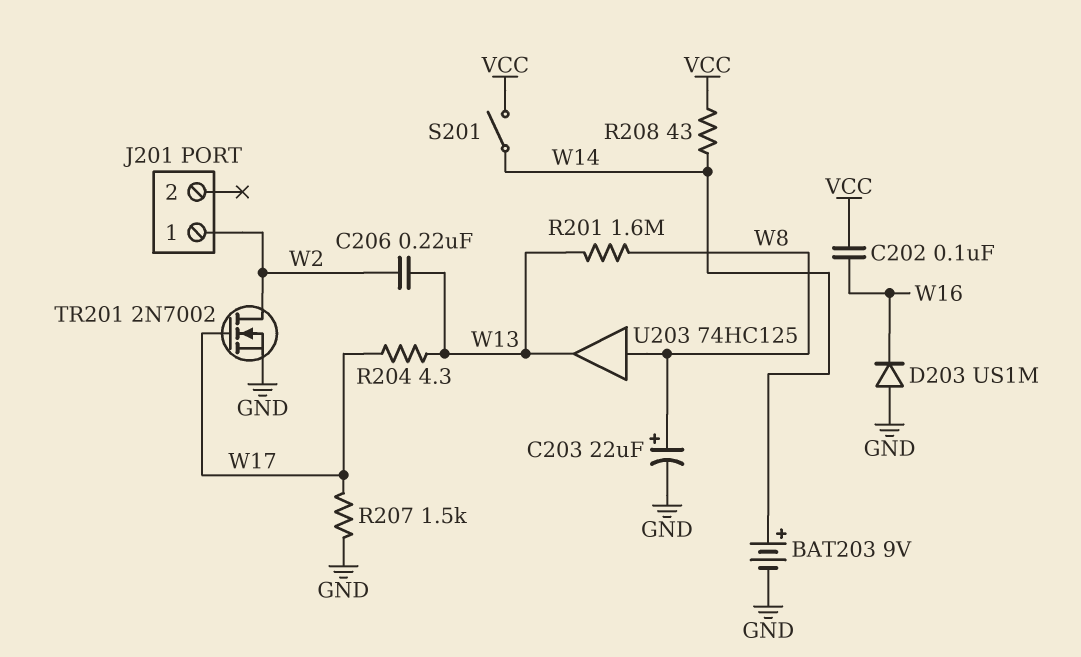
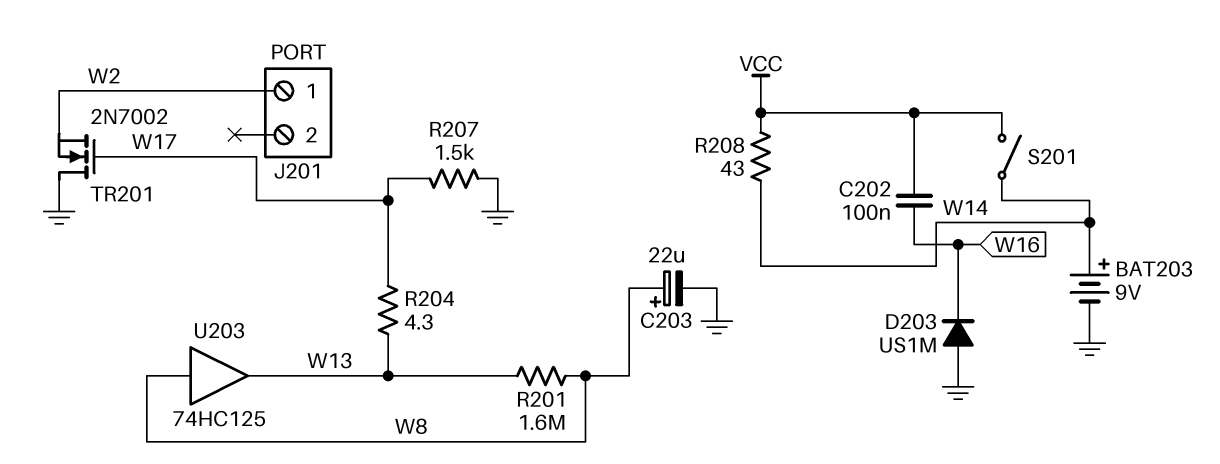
C206: 220nF (W2, W13) -> none
TR201: NMOS 2N7002 (G W17, D W2, S GND) -> NMOS 2N7002 (G W17, D GND, S W2)

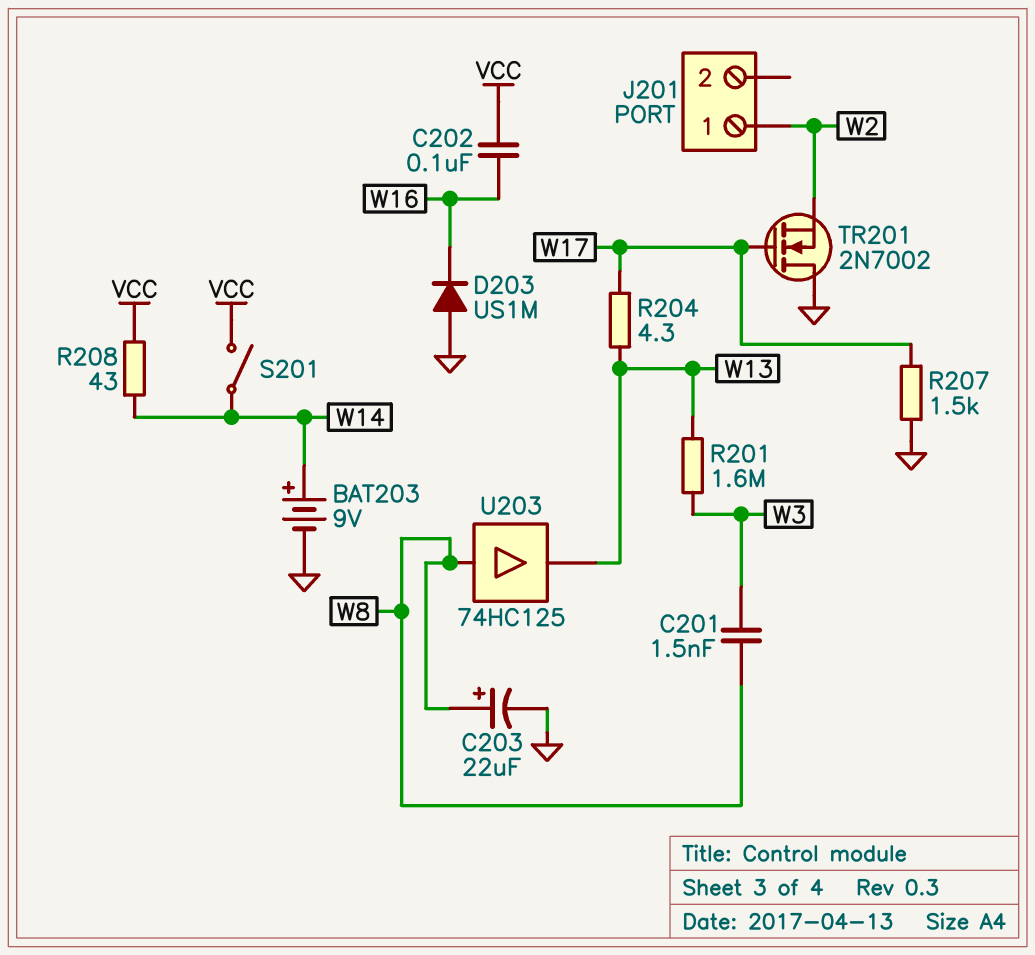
C201: none -> 1.5nF (W3, W8)
R201: 1.6M (W8, W13) -> 1.6M (W3, W13)

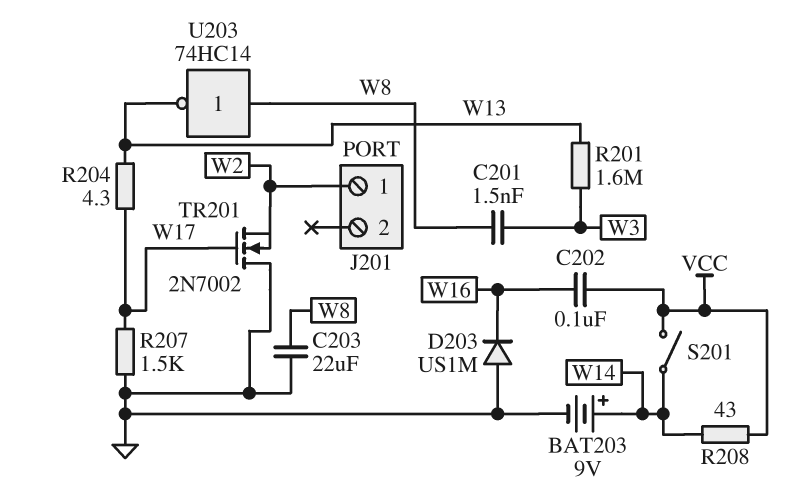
C203: 22uF (plus W8, minus GND) -> 22uF (GND, W8)
U203: buffer 74HC125 (in W8, out W13) -> NOT 74HC14 (in W8, out W13)

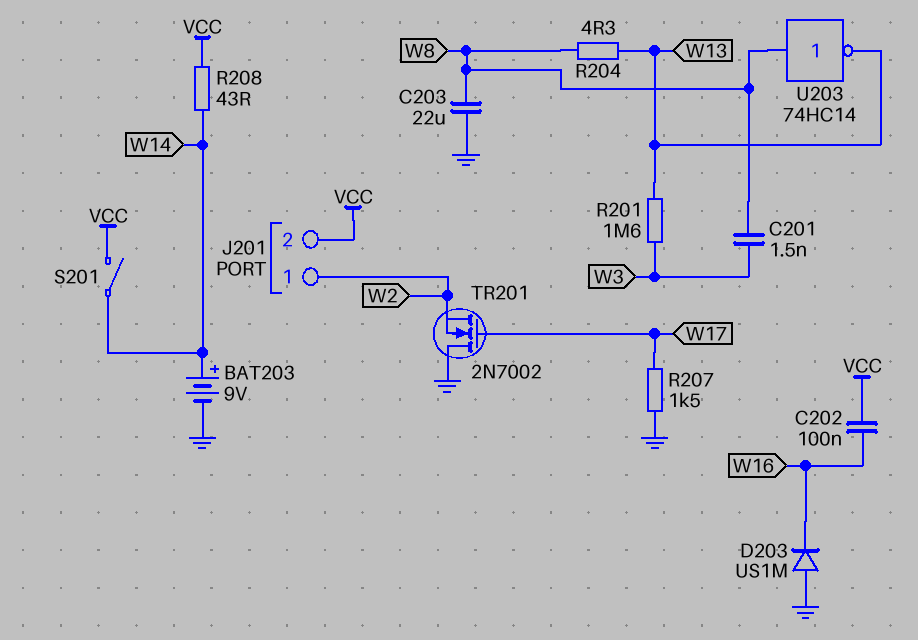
J201 pin 2: none -> VCC
R204: 4.3 (W13, W17) -> 4.3 (W8, W13)

